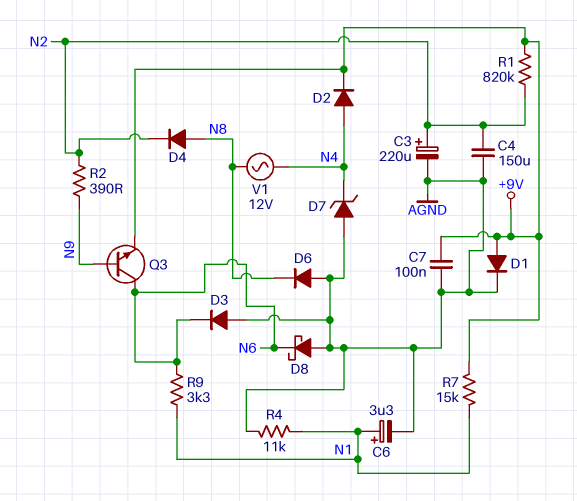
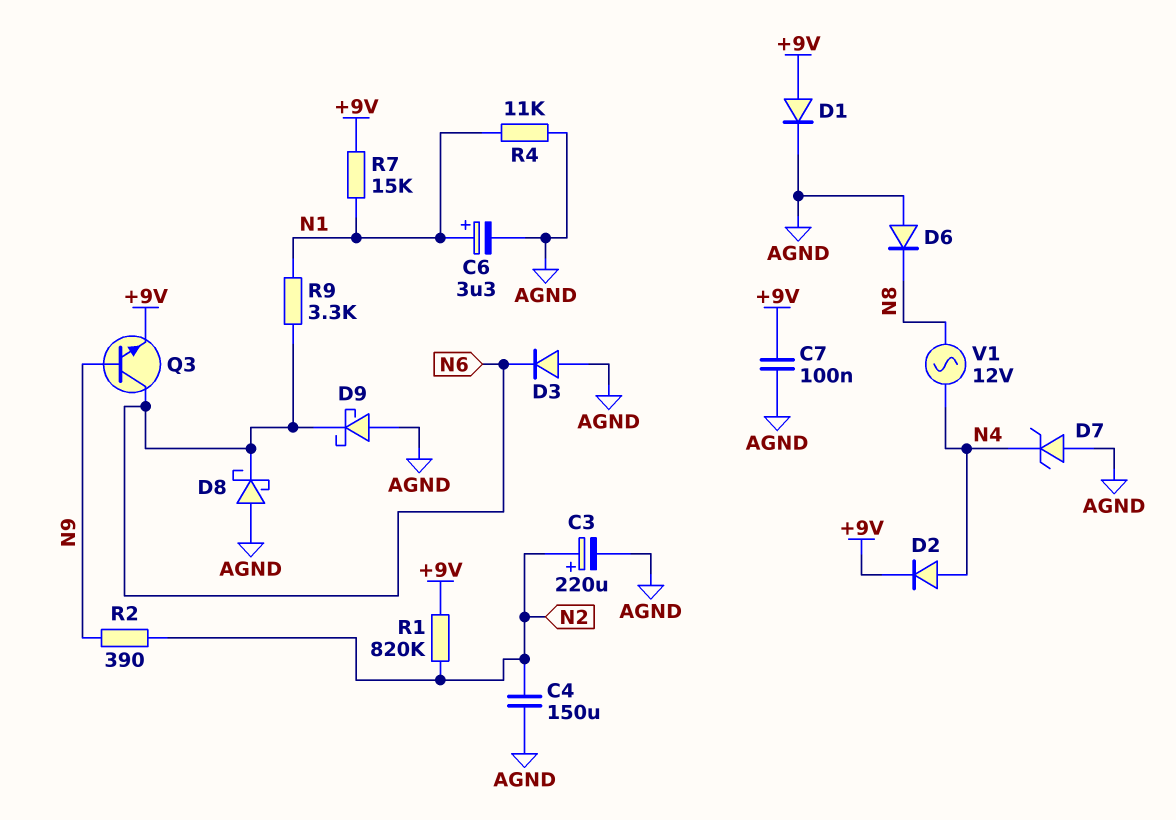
D4: diode (A N8, K N2) -> none
D9: none -> schottky (A AGND, K N6)

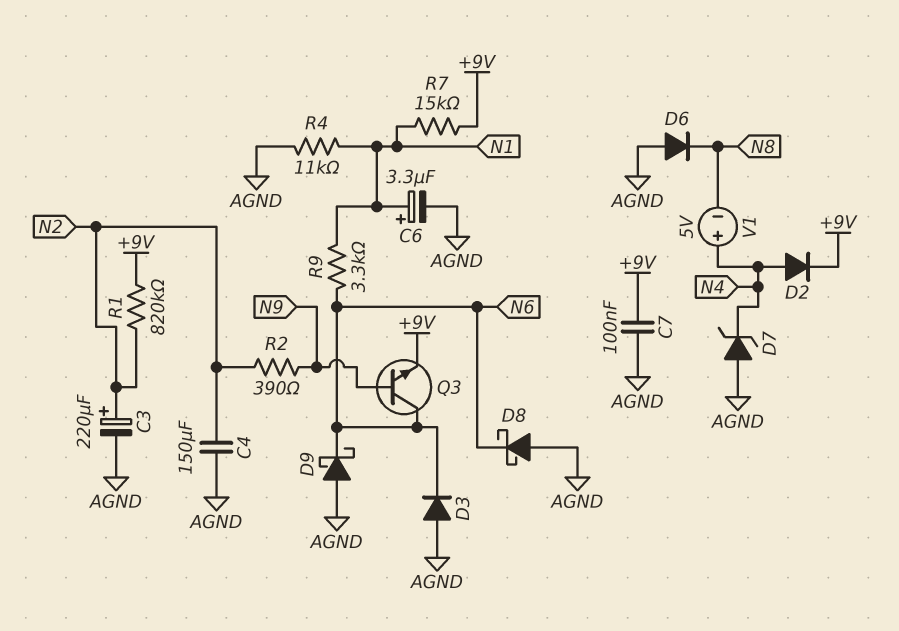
D1: diode (A +9V, K AGND) -> none
V1: AC 12V (N4, N8) -> 5V (plus N4, minus N8)

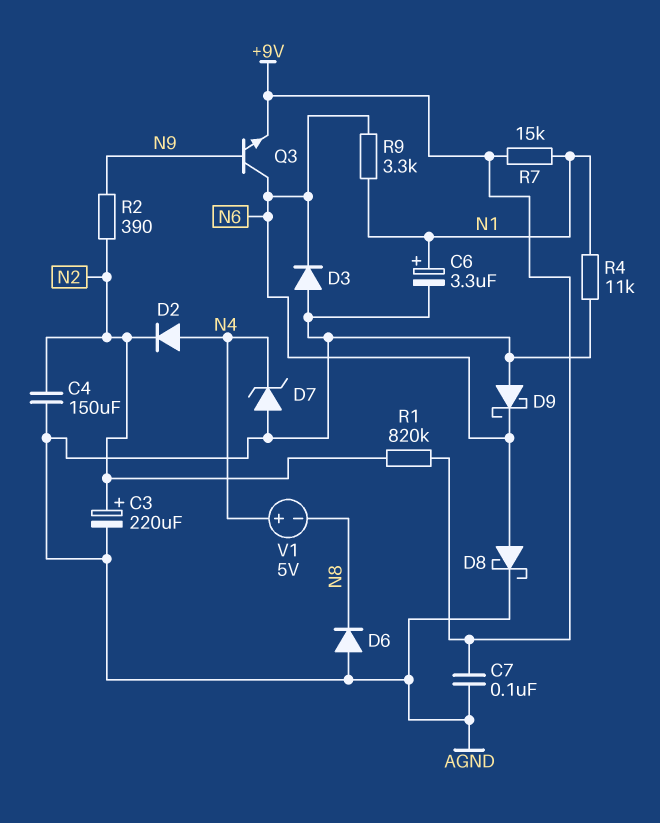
D2: diode (A N4, K +9V) -> diode (A N4, K N2)
D8: schottky (A AGND, K N6) -> schottky (A N6, K AGND)

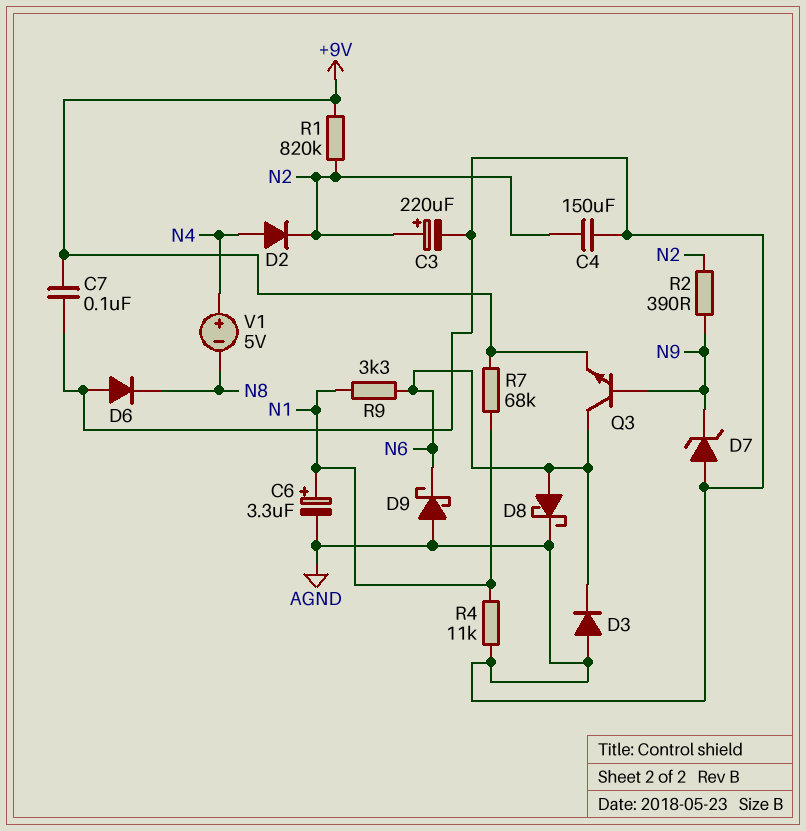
D7: zener (A AGND, K N4) -> zener (A AGND, K N9)
R7: 15k (+9V, N1) -> 68k (+9V, N1)

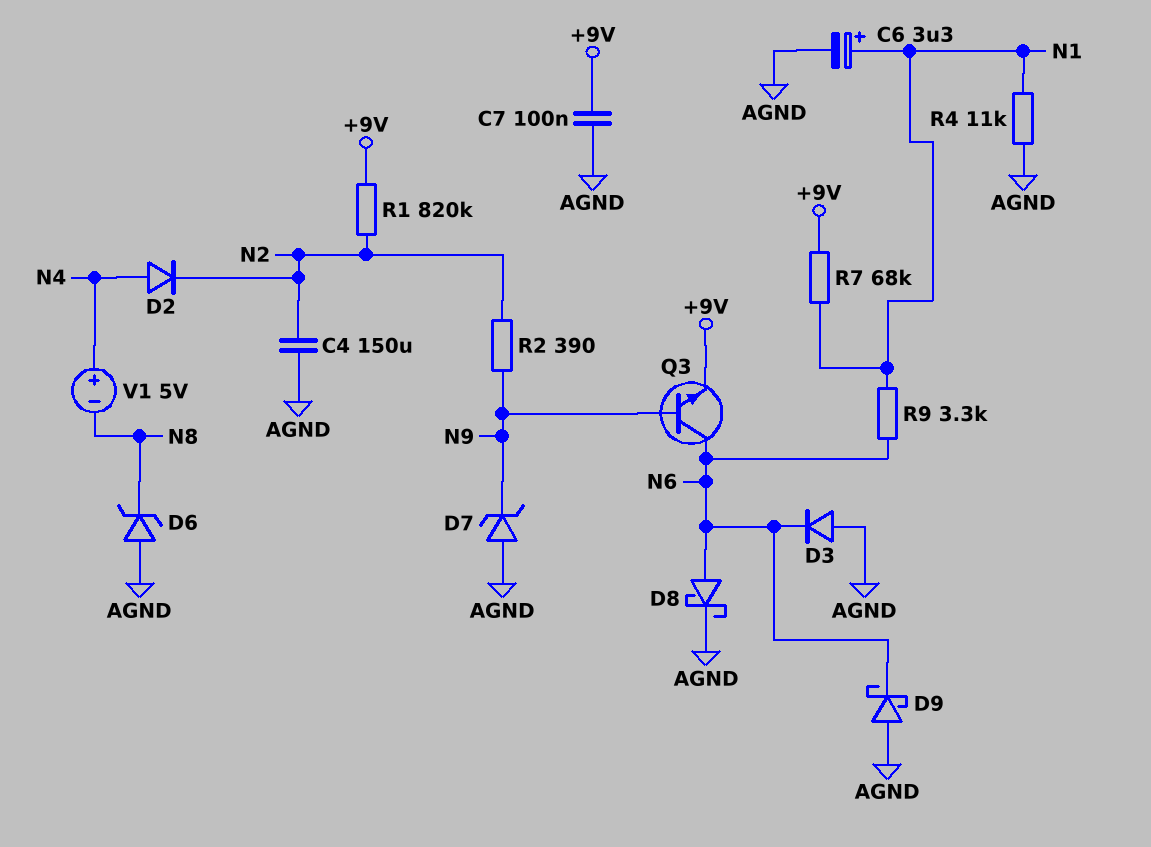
C3: 220uF (plus N2, minus AGND) -> none
D6: diode (A AGND, K N8) -> zener (A AGND, K N8)

